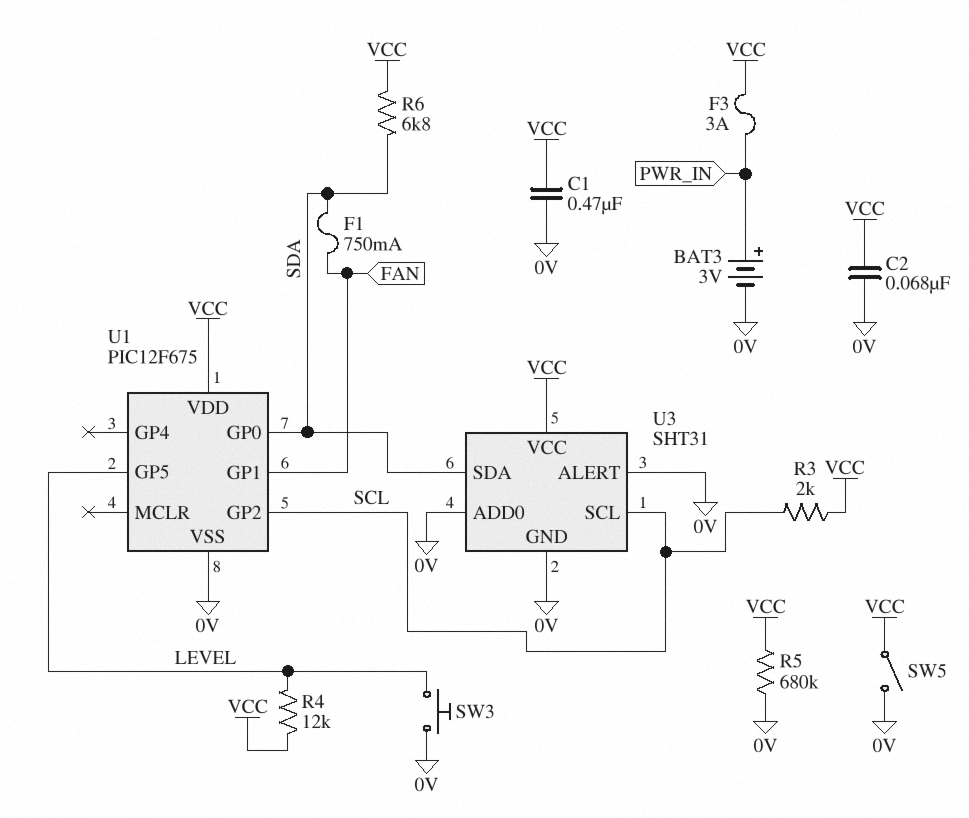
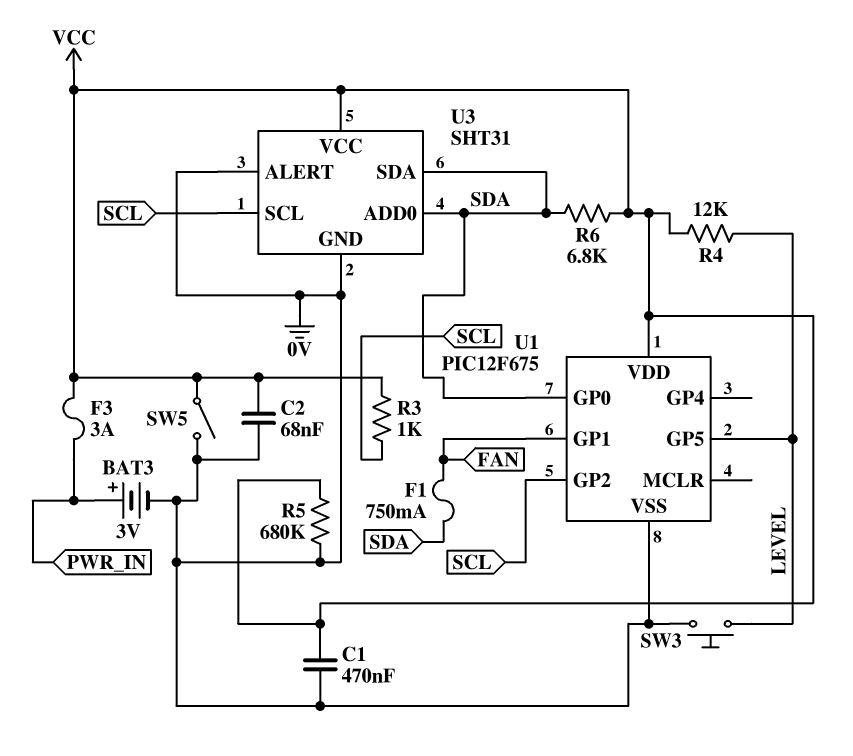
R3: 2k (SCL, VCC) -> 1k (SCL, VCC)
U3 pin ADD0: 0V -> SDA

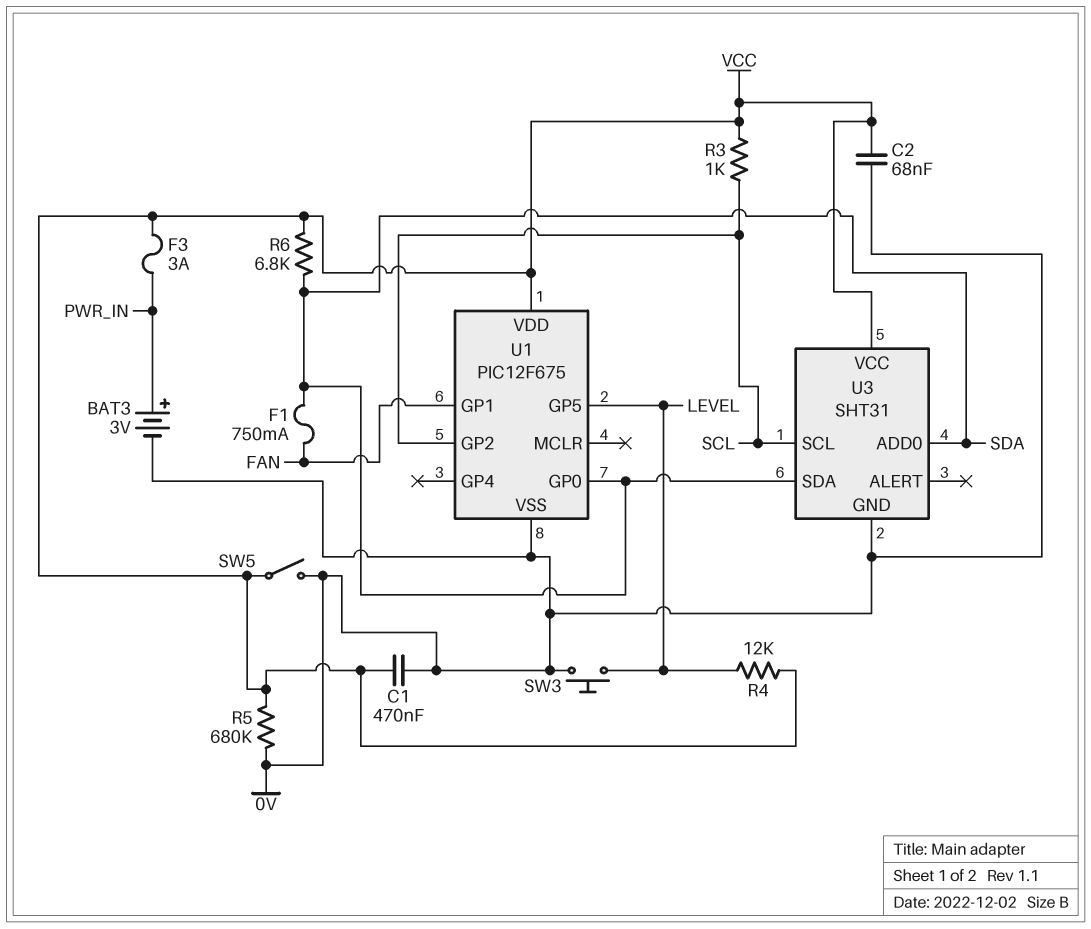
U3 pin ALERT: 0V -> none

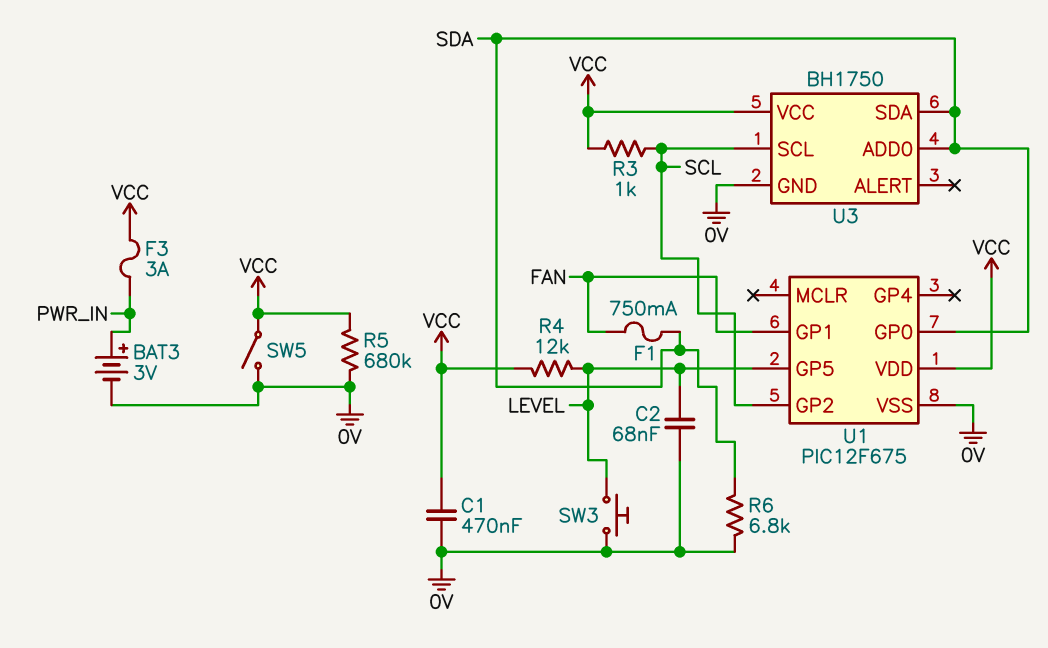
C2: 68nF (0V, VCC) -> 68nF (0V, LEVEL)
R6: 6.8k (SDA, VCC) -> 6.8k (0V, SDA)
U3: SHT31 -> BH1750

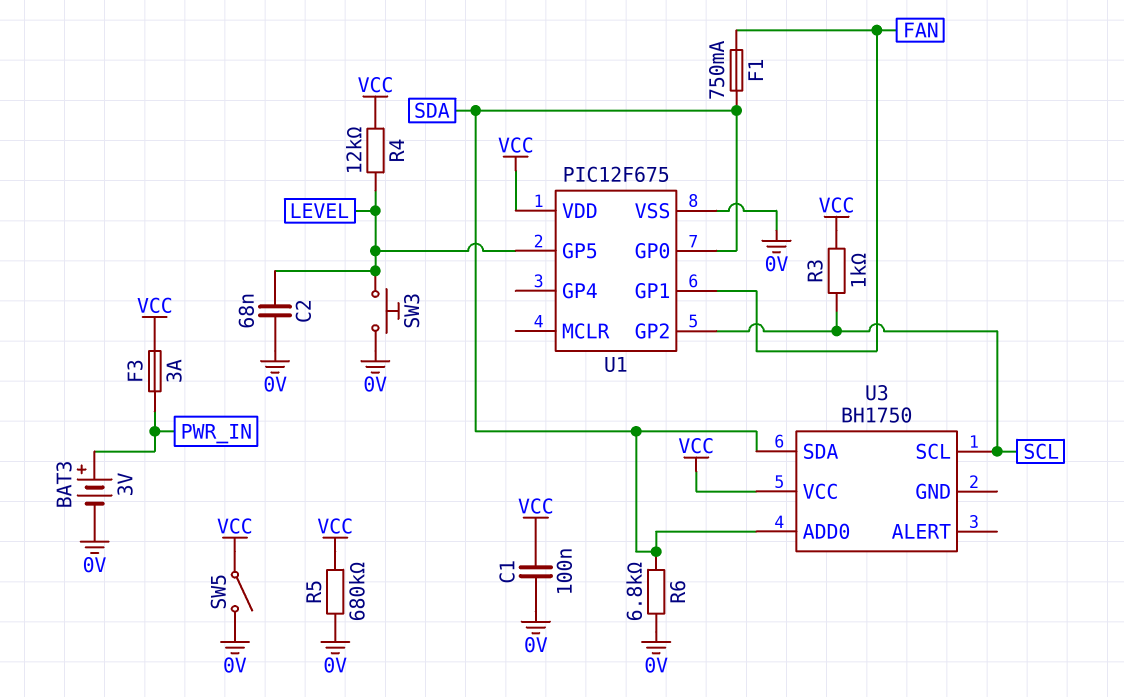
C1: 470nF (0V, VCC) -> 100nF (0V, VCC)
U3 pin GND: 0V -> none

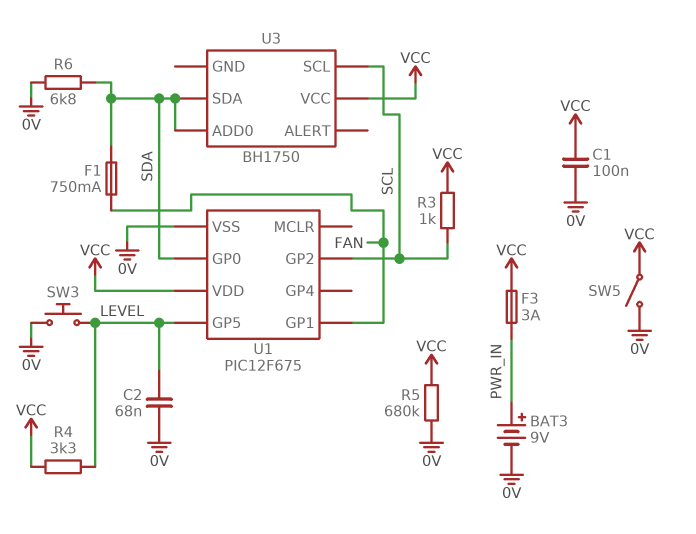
BAT3: 3V (plus PWR_IN, minus 0V) -> 9V (plus PWR_IN, minus 0V)
R4: 12k (LEVEL, VCC) -> 3.3k (LEVEL, VCC)

